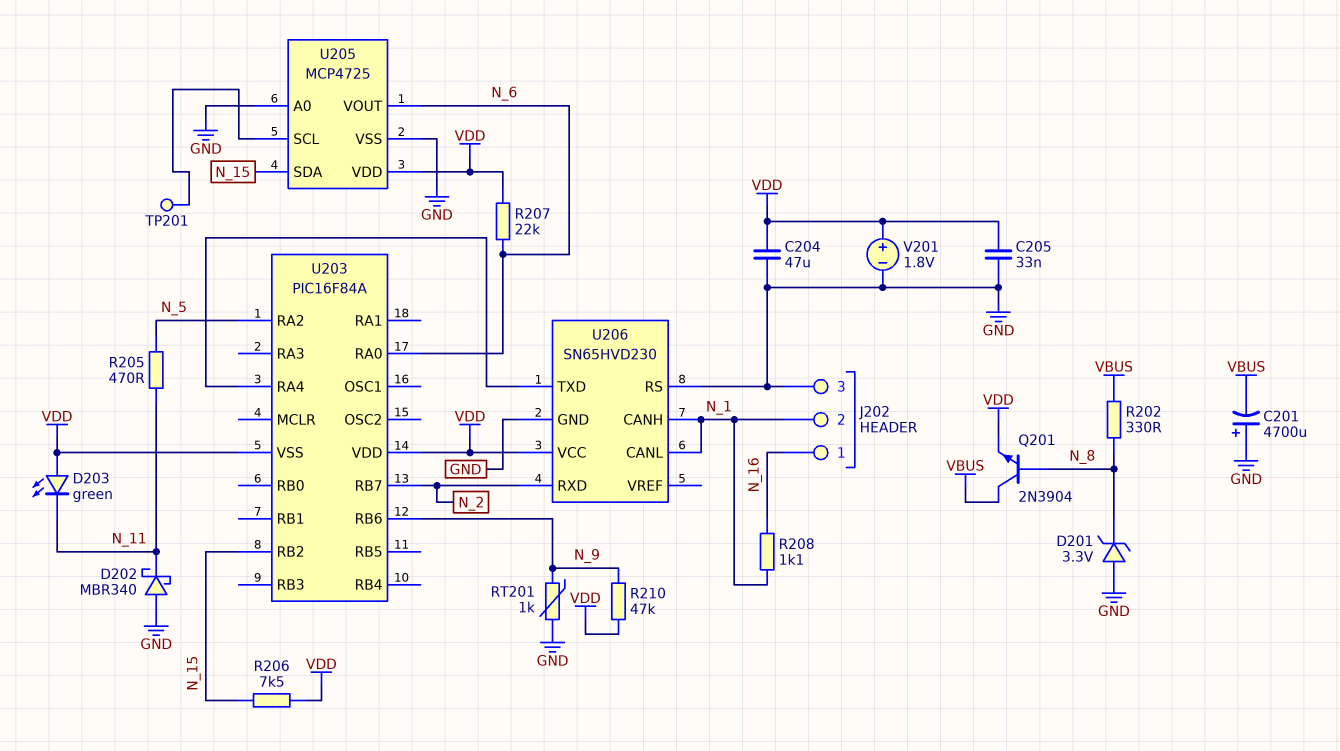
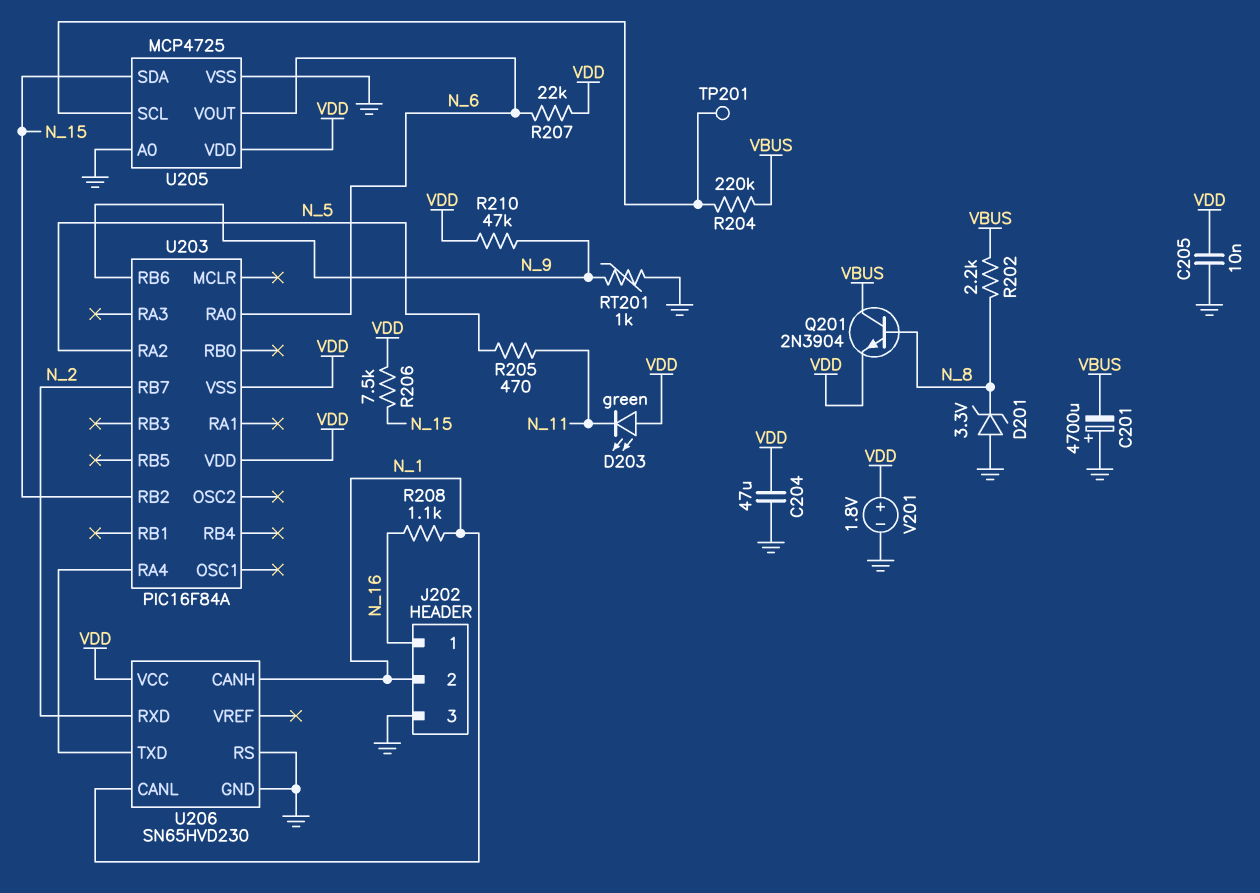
C205: 33nF (GND, VDD) -> 10nF (GND, VDD)
D202: schottky MBR340 (A GND, K N_11) -> none
R202: 330 (N_8, VBUS) -> 2.2k (N_8, VBUS)
R204: none -> 220k (U205/SCL, VBUS)

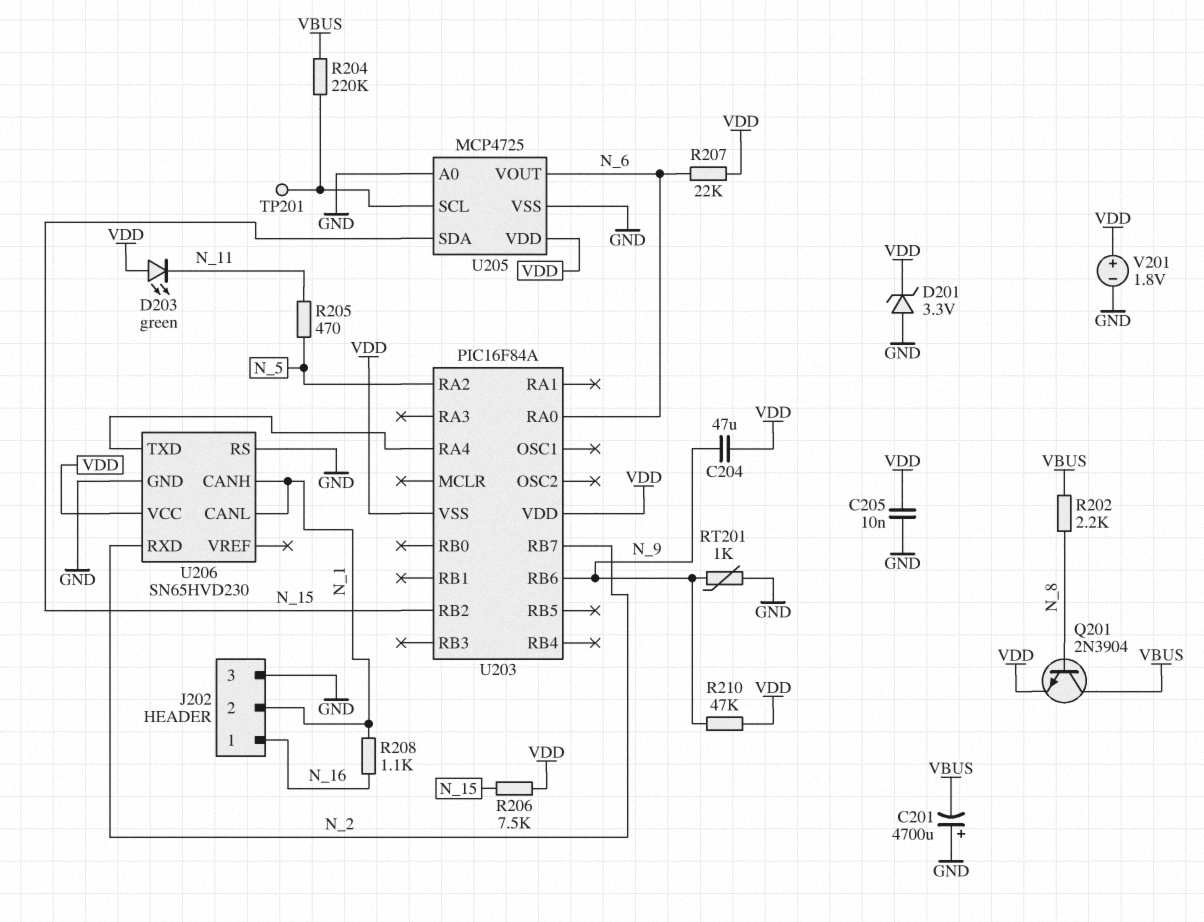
C204: 47uF (GND, VDD) -> 47uF (N_9, VDD)
D201: zener 3.3V (A GND, K N_8) -> zener 3.3V (A GND, K VDD)

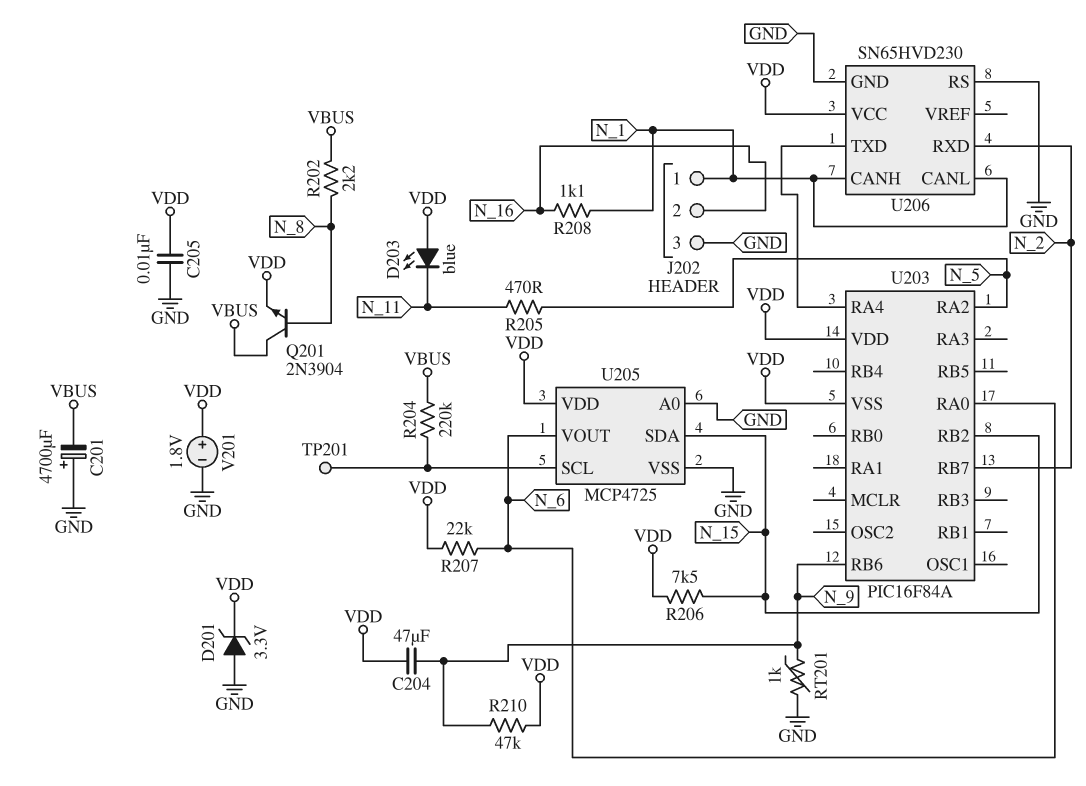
D203: LED green (A VDD, K N_11) -> LED blue (A VDD, K N_11)
J202 pin 1: N_16 -> N_1
J202 pin 2: N_1 -> N_16

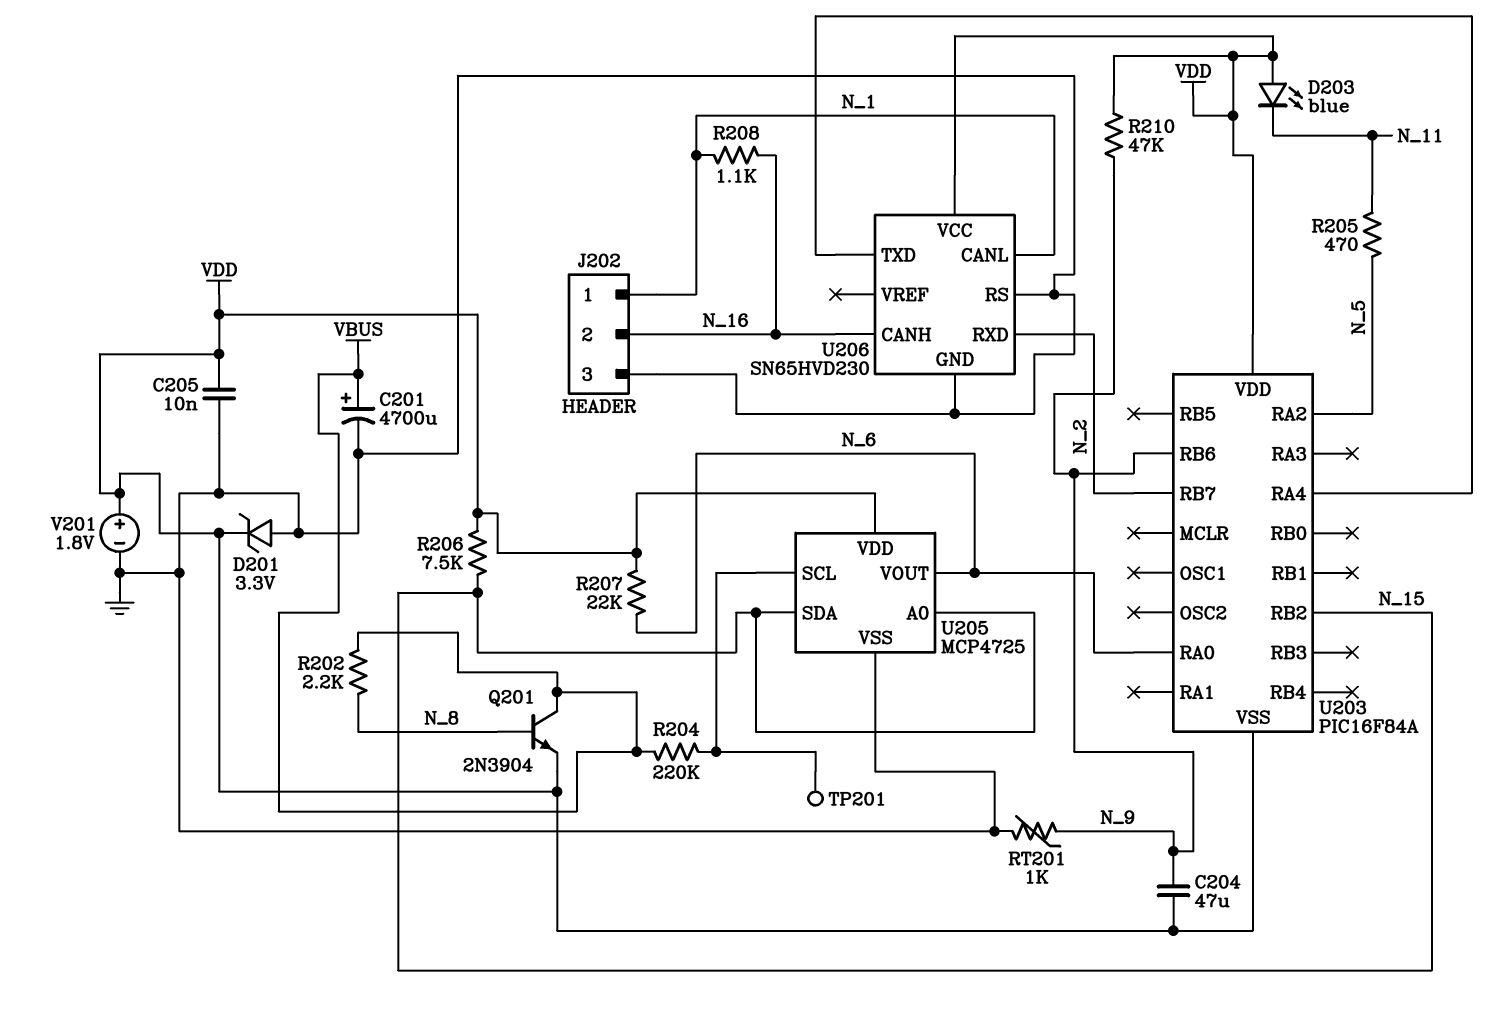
C201: 4700uF (plus GND, minus VBUS) -> 4700uF (plus VBUS, minus GND)
U205 pin A0: GND -> N_15
U206 pin CANH: N_1 -> N_16

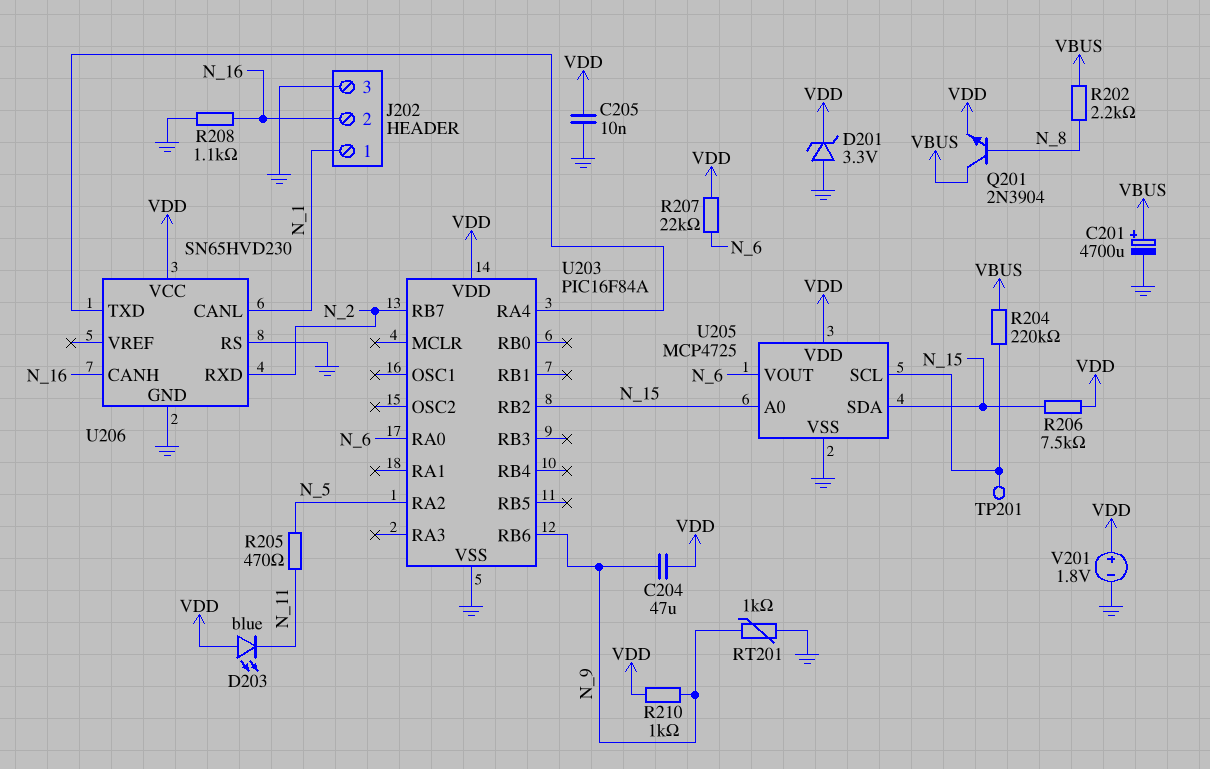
R208: 1.1k (N_1, N_16) -> 1.1k (GND, N_16)
R210: 47k (N_9, VDD) -> 1k (N_9, VDD)
U203 pin VSS: VDD -> GND

